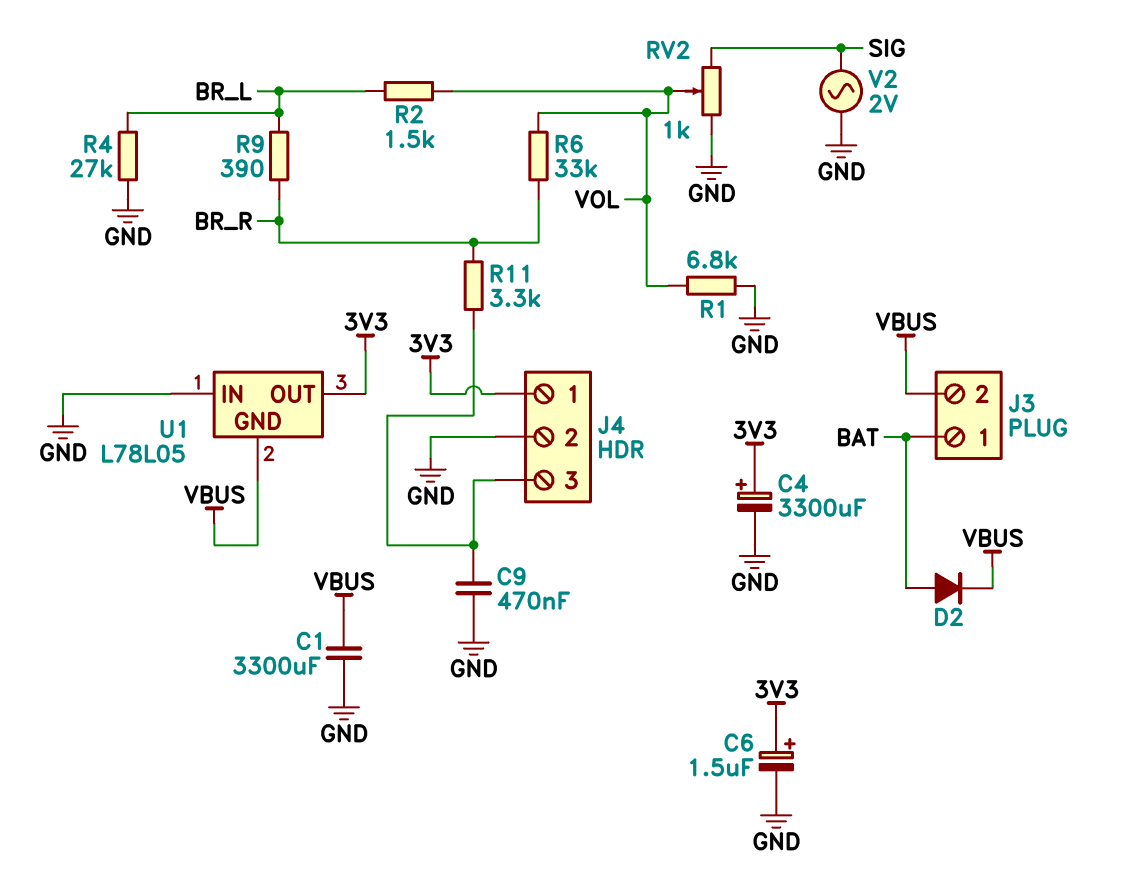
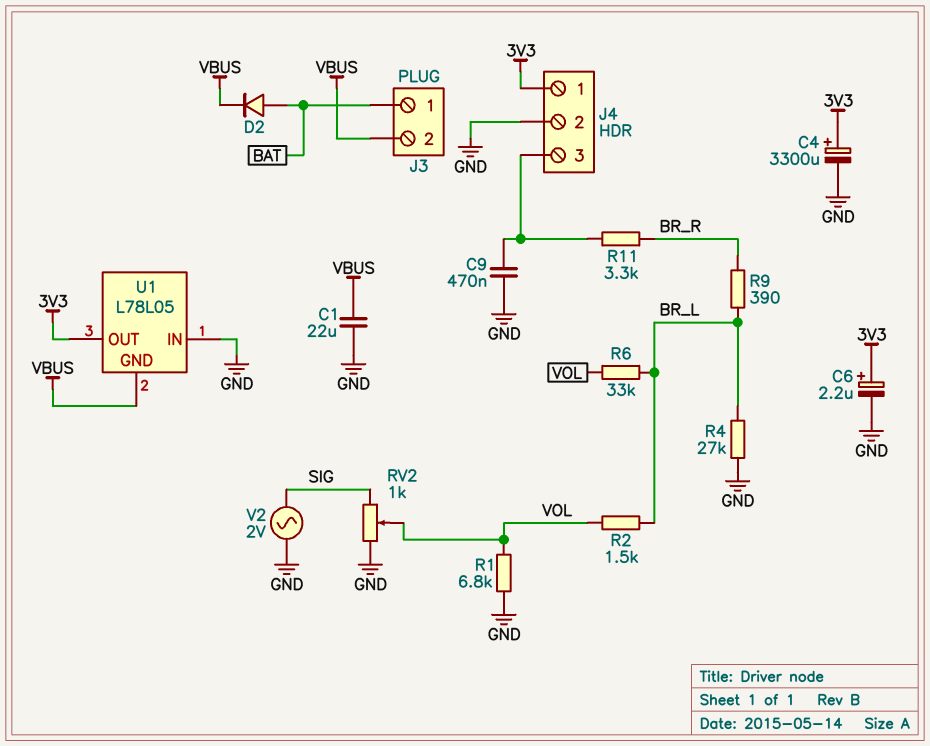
C1: 3300uF (GND, VBUS) -> 22uF (GND, VBUS)
C6: 1.5uF (plus 3V3, minus GND) -> 2.2uF (plus 3V3, minus GND)
R6: 33k (BR_R, VOL) -> 33k (BR_L, VOL)

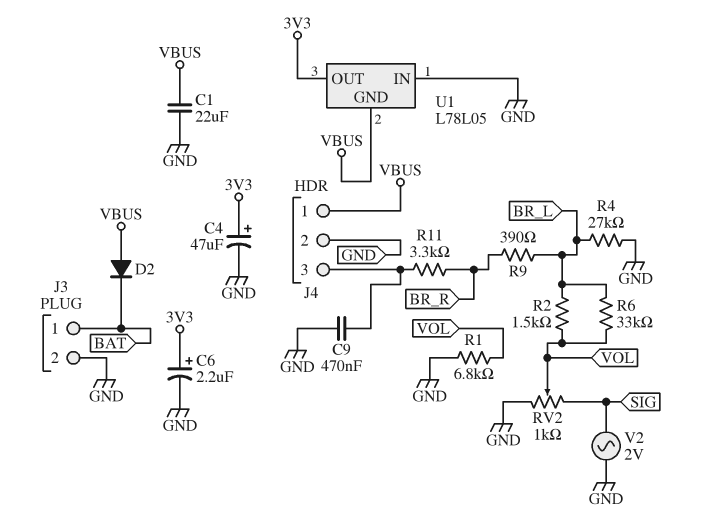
C4: 3300uF (plus 3V3, minus GND) -> 47uF (plus 3V3, minus GND)
D2: diode (A BAT, K VBUS) -> diode (A VBUS, K BAT)
J3 pin 2: VBUS -> GND
J4 pin 1: 3V3 -> VBUS

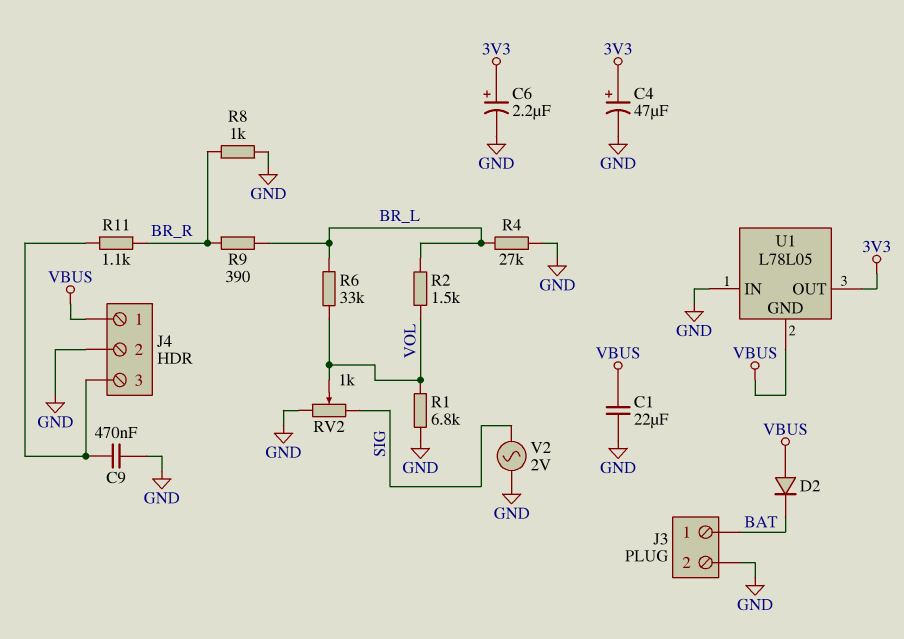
R8: none -> 1k (BR_R, GND)
R11: 3.3k (BR_R, J4/3) -> 1.1k (BR_R, J4/3)

